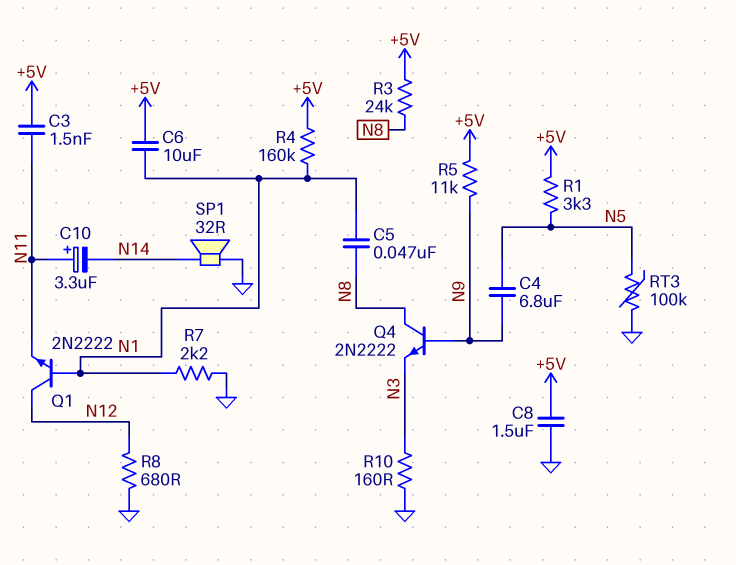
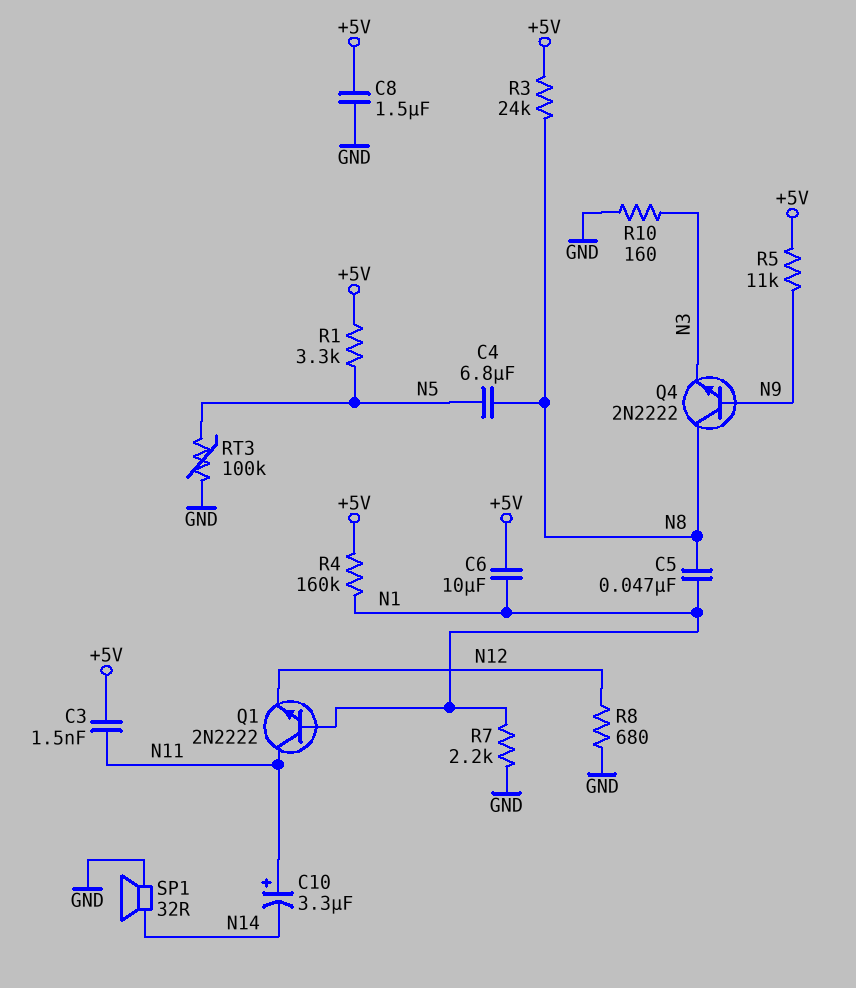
C4: 6.8uF (N5, N9) -> 6.8uF (N5, N8)
Q1: NPN 2N2222 (B N1, C N12, E N11) -> NPN 2N2222 (B N1, C N11, E N12)

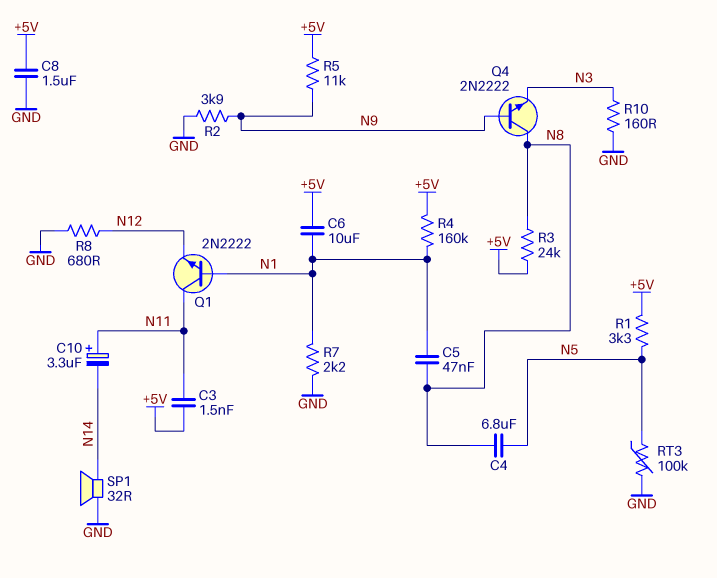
R2: none -> 3.9k (GND, N9)

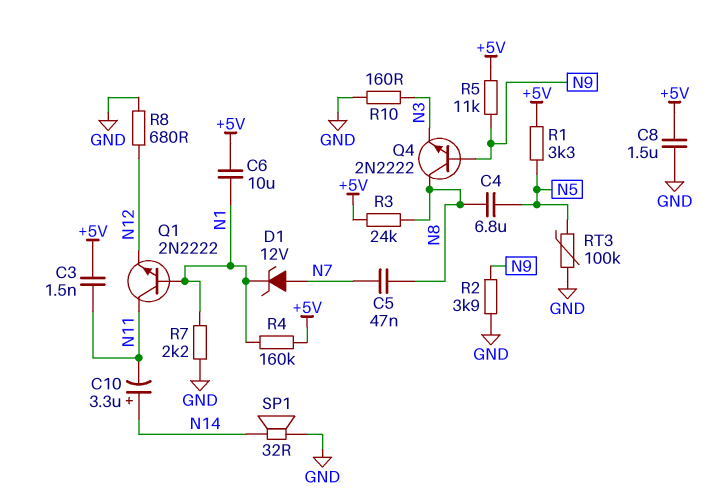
C5: 47nF (N1, N8) -> 47nF (N7, N8)
C10: 3.3uF (plus N11, minus N14) -> 3.3uF (plus N14, minus N11)
D1: none -> zener 12V (A N7, K N1)

